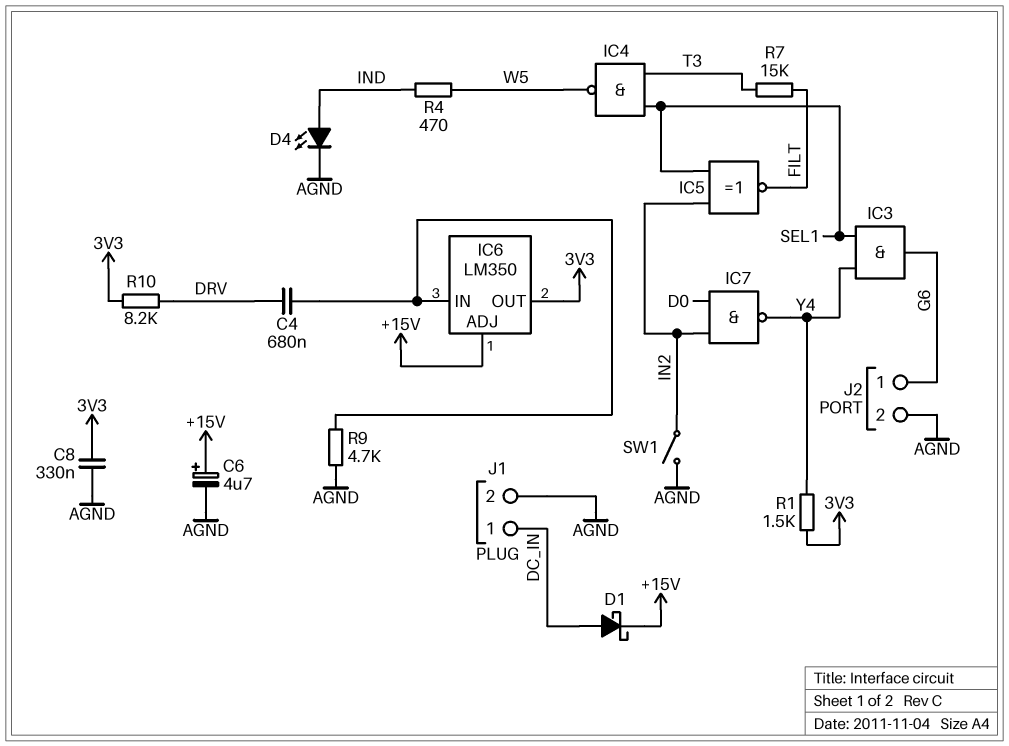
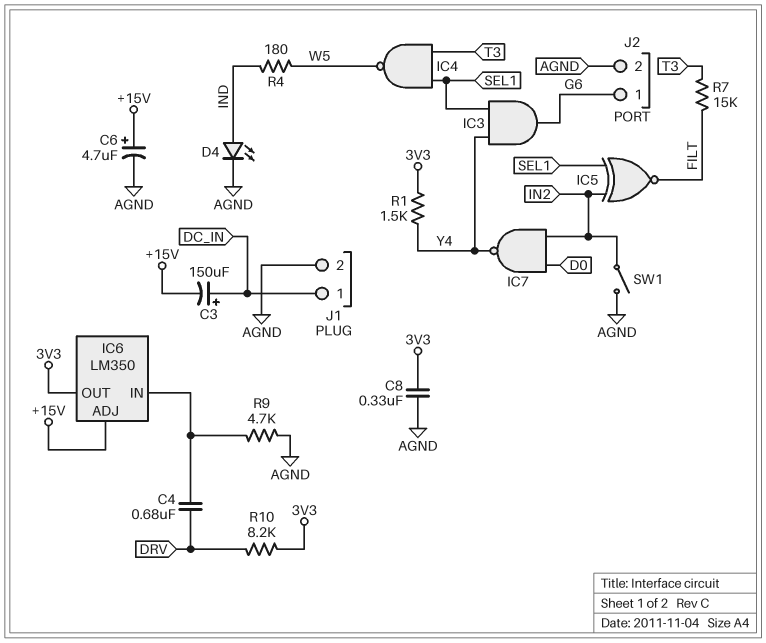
C3: none -> 150uF (plus DC_IN, minus +15V)
D1: schottky (A DC_IN, K +15V) -> none
R4: 470 (IND, W5) -> 180 (IND, W5)

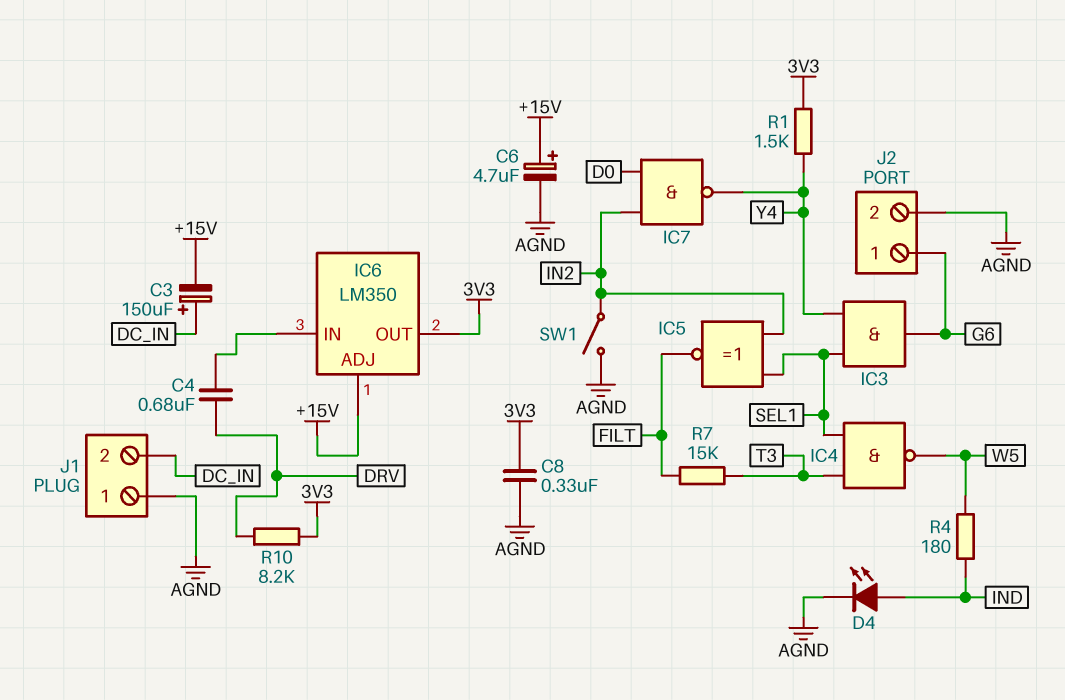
J1 pin 1: DC_IN -> AGND
J1 pin 2: AGND -> DC_IN
R9: 4.7k (AGND, IC6/IN) -> none

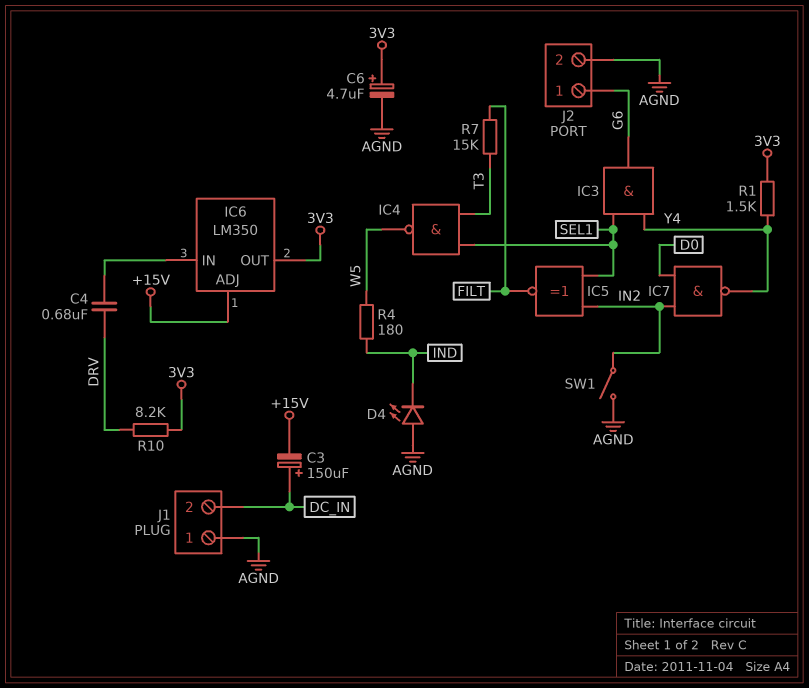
C6: 4.7uF (plus +15V, minus AGND) -> 4.7uF (plus 3V3, minus AGND)
C8: 330nF (3V3, AGND) -> none
D4: LED (A IND, K AGND) -> LED (A AGND, K IND)

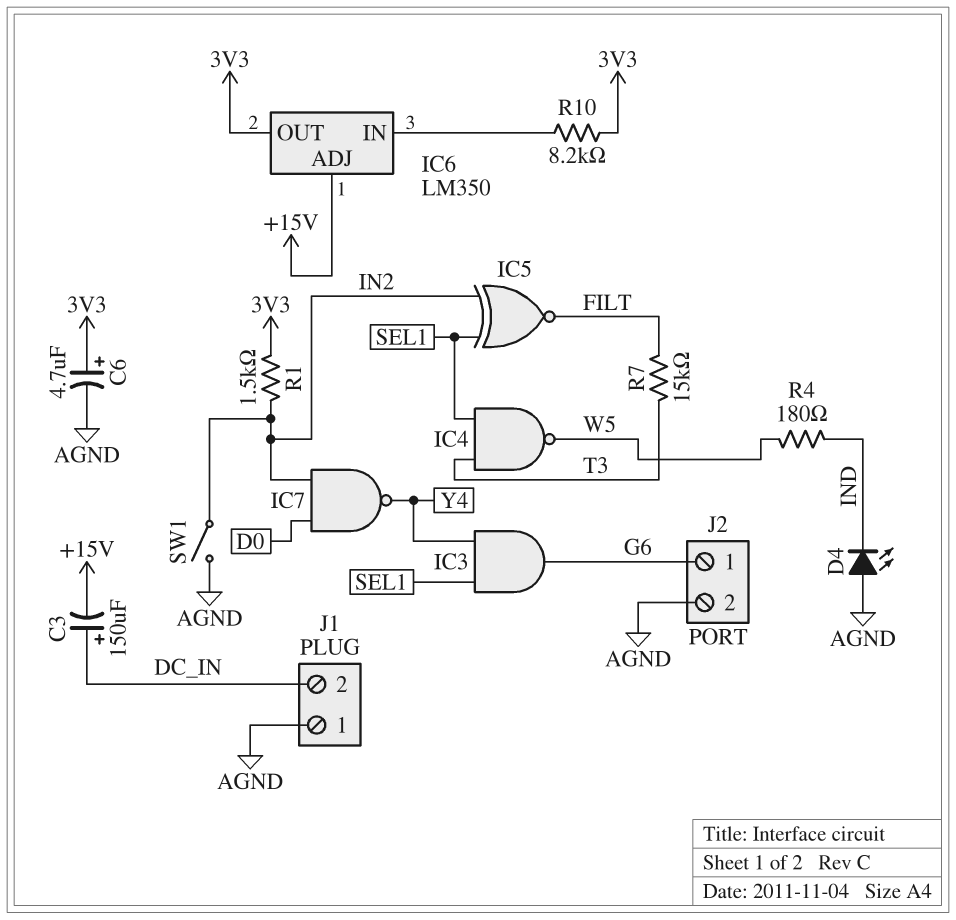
C4: 680nF (DRV, IC6/IN) -> none
R1: 1.5k (3V3, Y4) -> 1.5k (3V3, IN2)
R10: 8.2k (3V3, DRV) -> 8.2k (3V3, IC6/IN)

